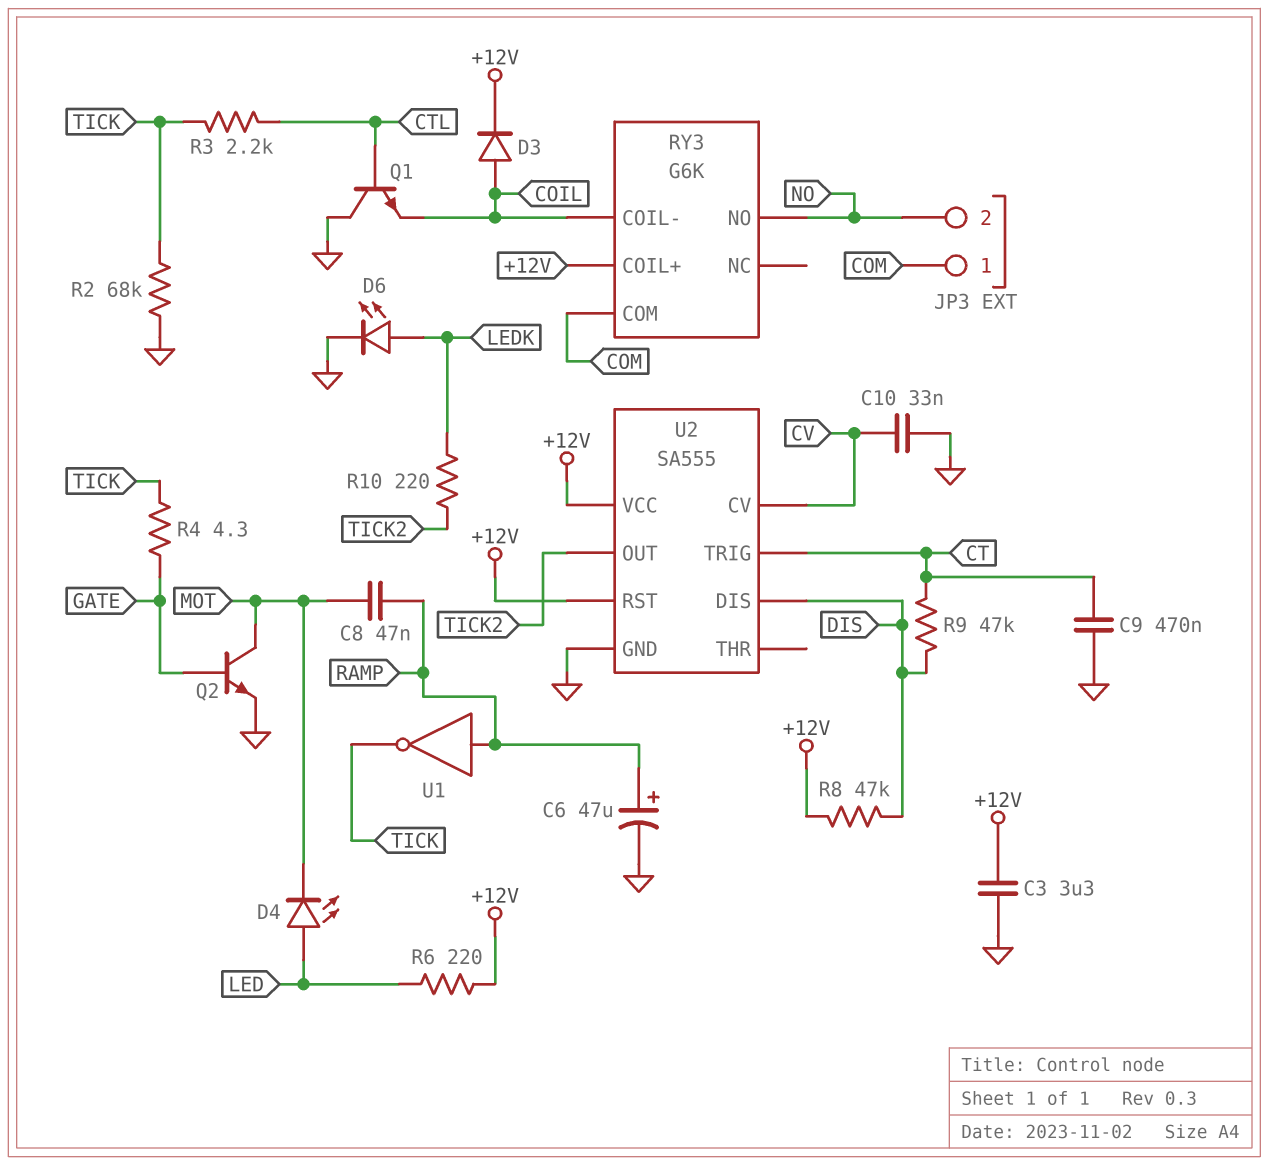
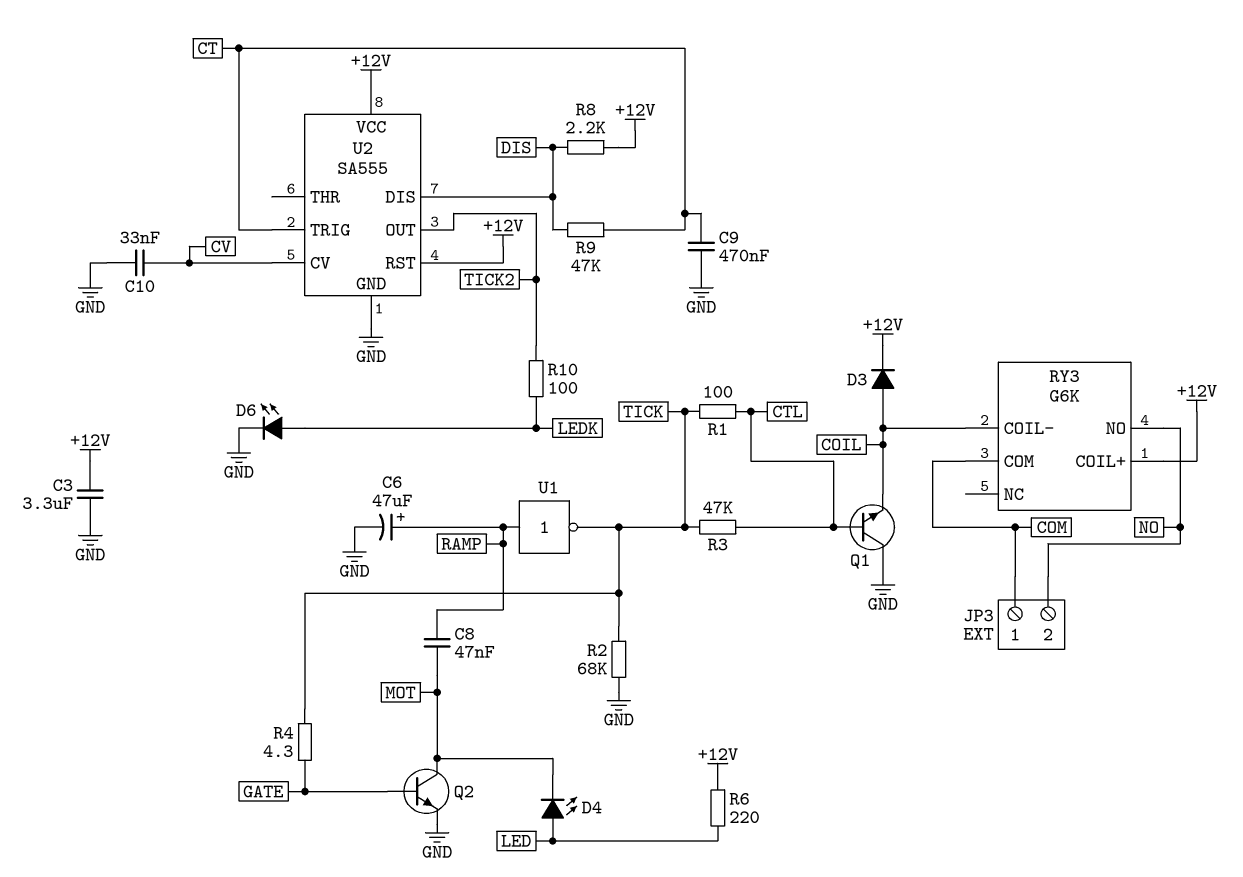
R1: none -> 100 (CTL, TICK)
R3: 2.2k (CTL, TICK) -> 47k (CTL, TICK)
R8: 47k (+12V, DIS) -> 2.2k (+12V, DIS)
R10: 220 (LEDK, TICK2) -> 100 (LEDK, TICK2)

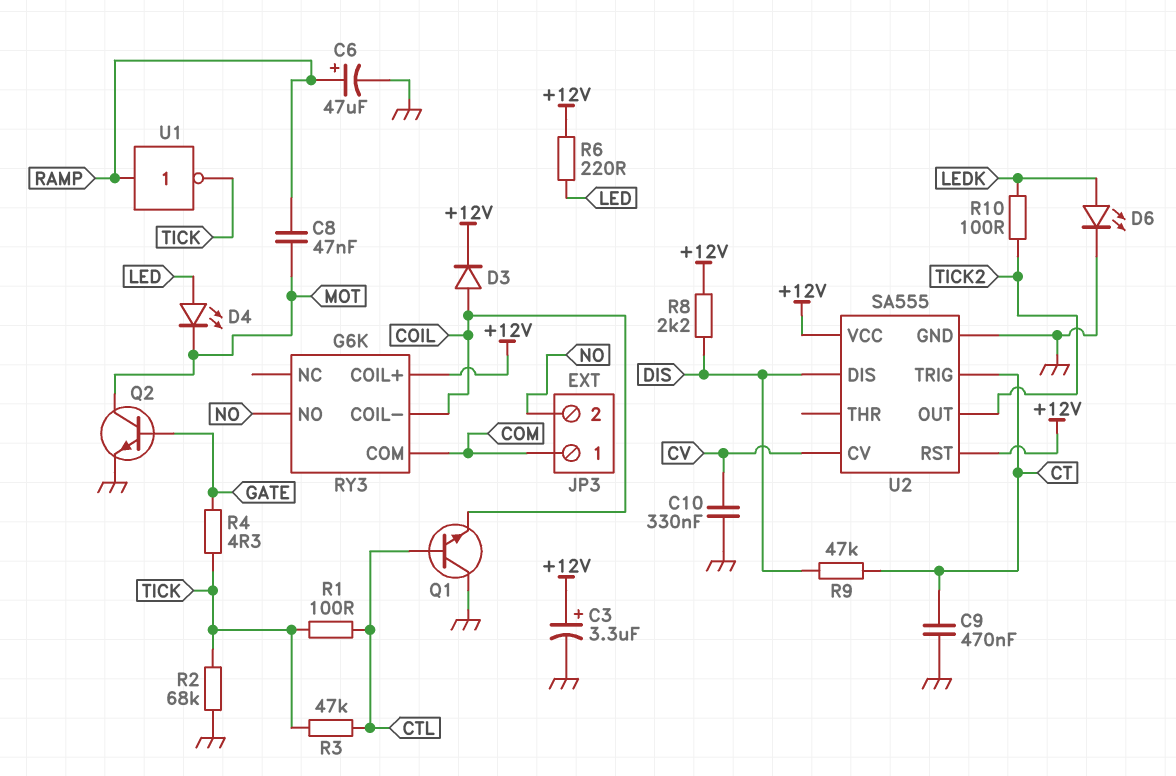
C3: 3.3uF (+12V, GND) -> 3.3uF (plus +12V, minus GND)
C10: 33nF (CV, GND) -> 330nF (CV, GND)

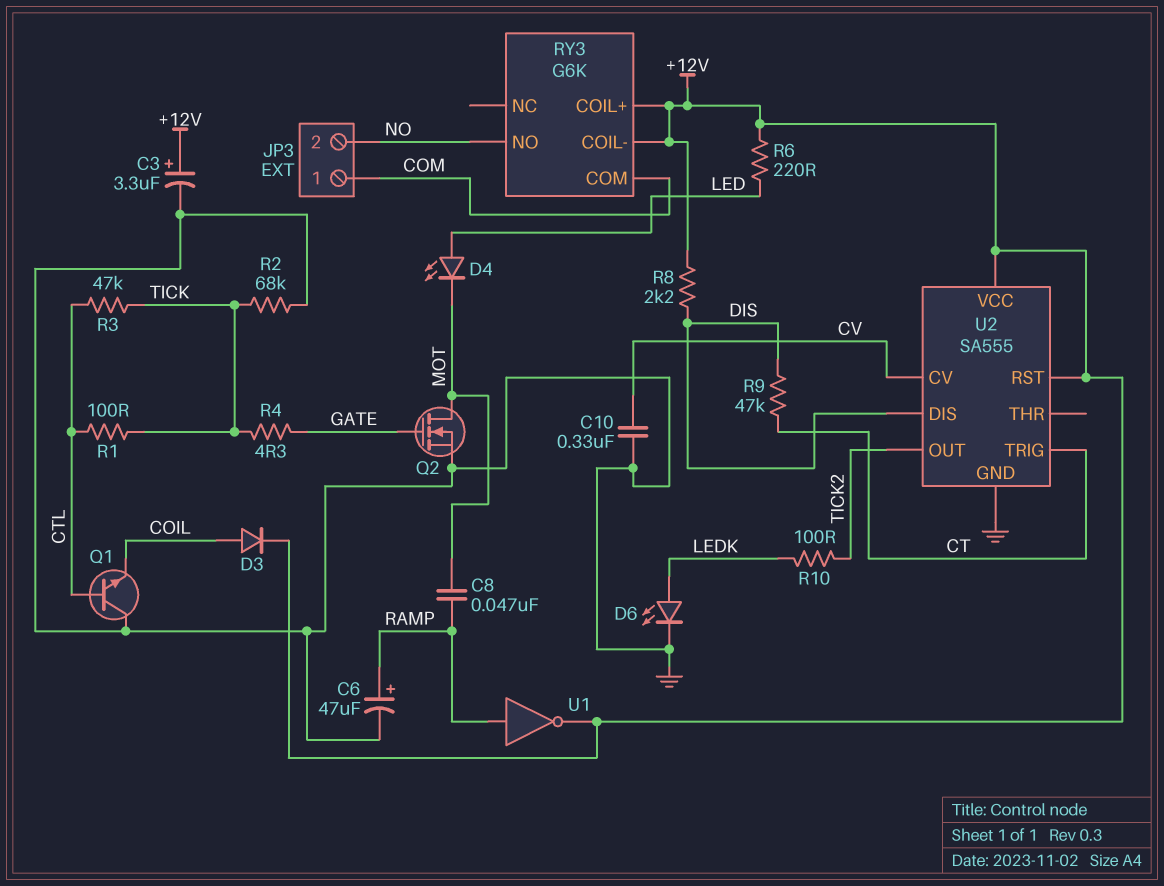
C9: 470nF (CT, GND) -> none
Q2: NPN (B GATE, C MOT, E GND) -> NMOS (G GATE, D MOT, S GND)
RY3 pin COIL-: COIL -> +12V
U1: NOT (in RAMP, out TICK) -> NOT (in RAMP, out +12V)

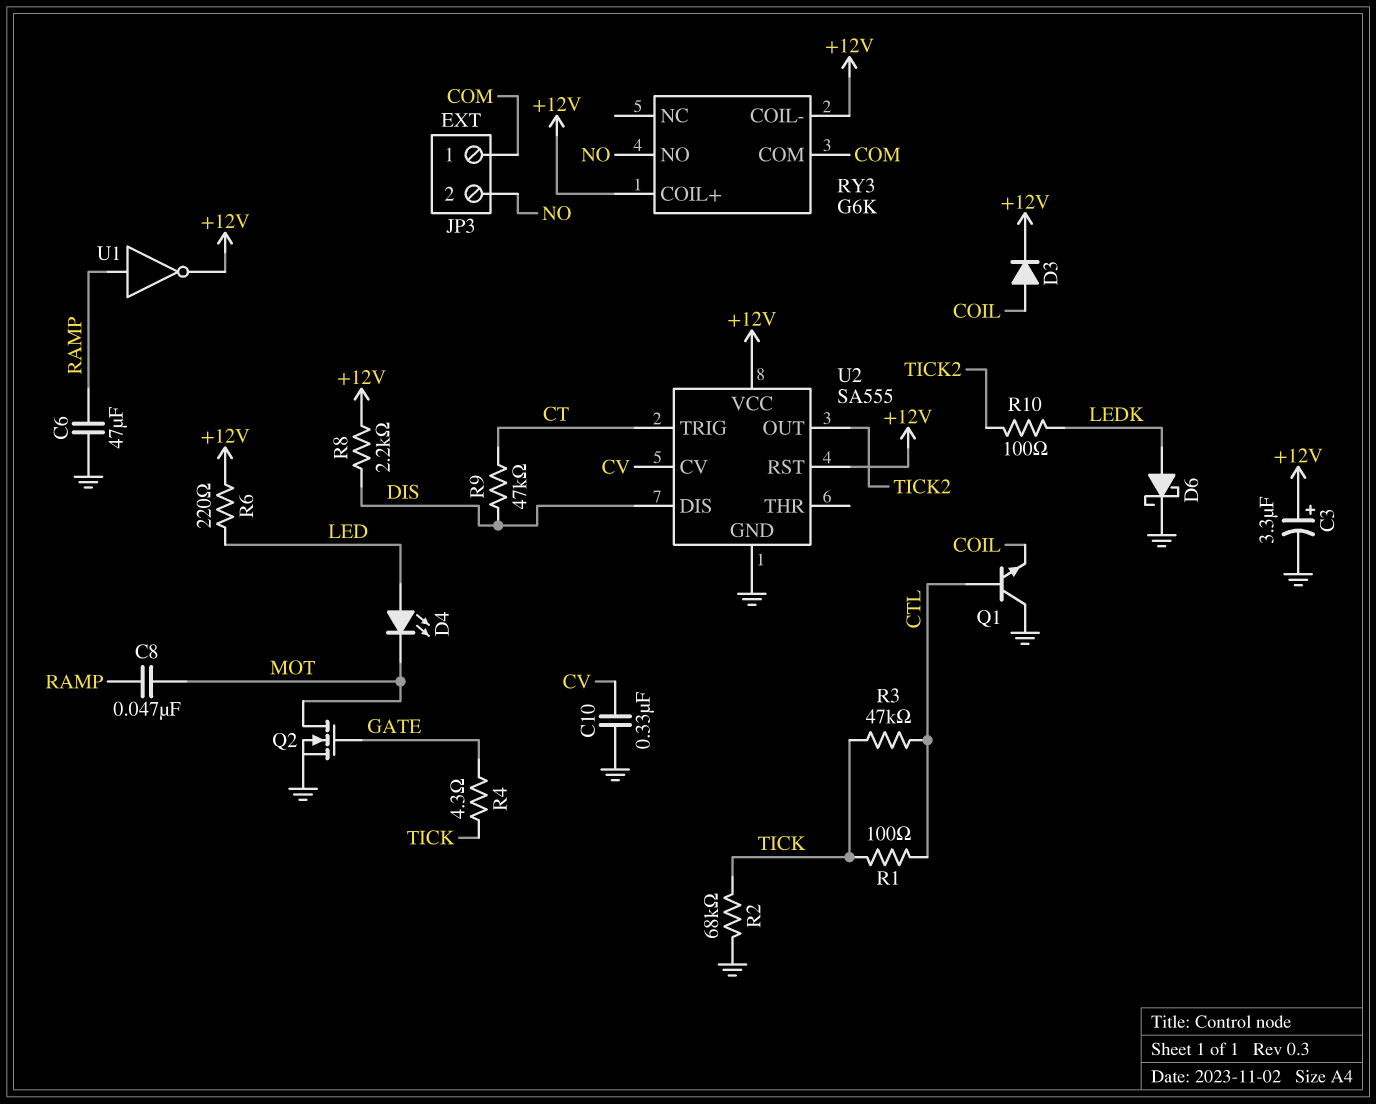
C6: 47uF (plus RAMP, minus GND) -> 47uF (GND, RAMP)
D6: LED (A LEDK, K GND) -> schottky (A LEDK, K GND)

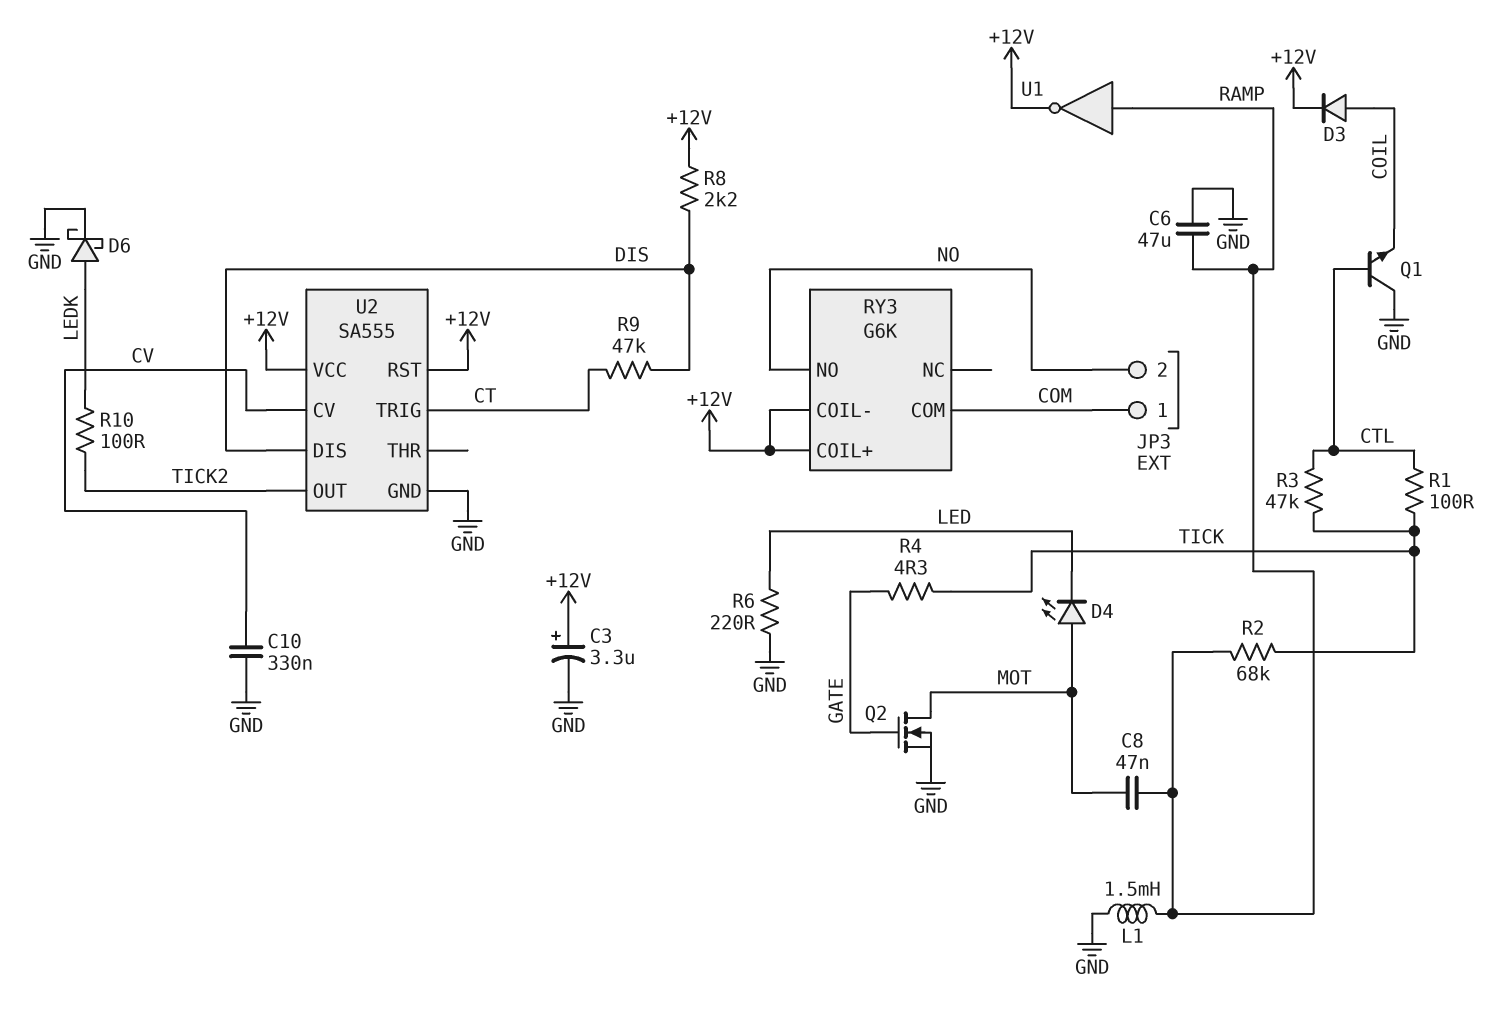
D4: LED (A LED, K MOT) -> LED (A MOT, K LED)
L1: none -> 1.5mH (GND, RAMP)
R2: 68k (GND, TICK) -> 68k (RAMP, TICK)
R6: 220 (+12V, LED) -> 220 (GND, LED)

